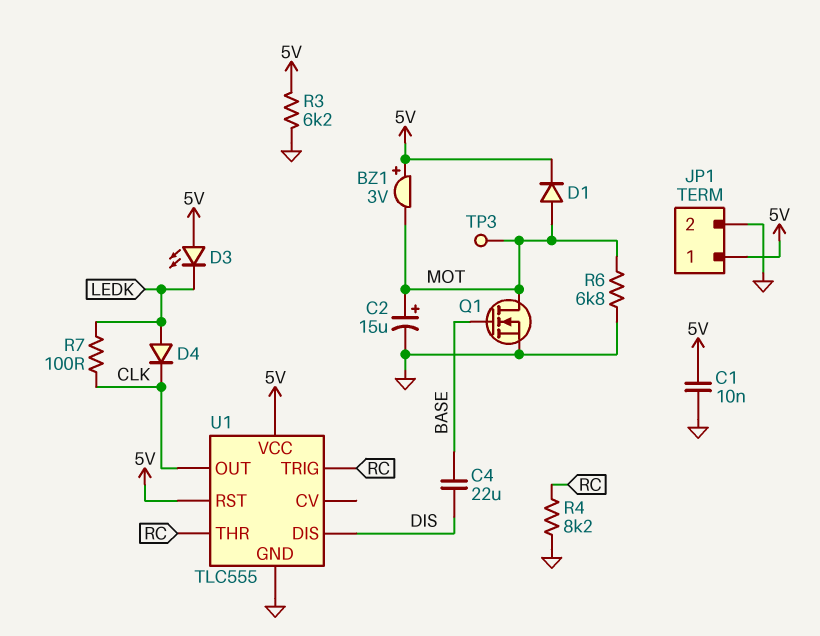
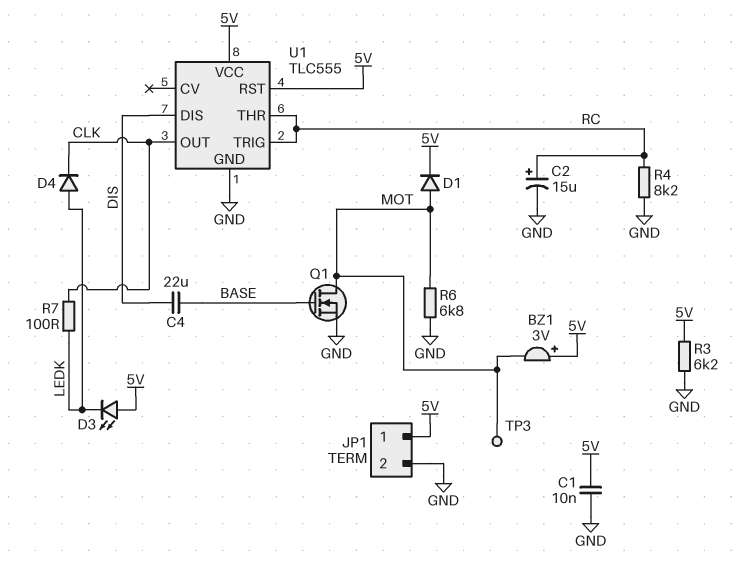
C2: 15uF (plus MOT, minus GND) -> 15uF (plus RC, minus GND)

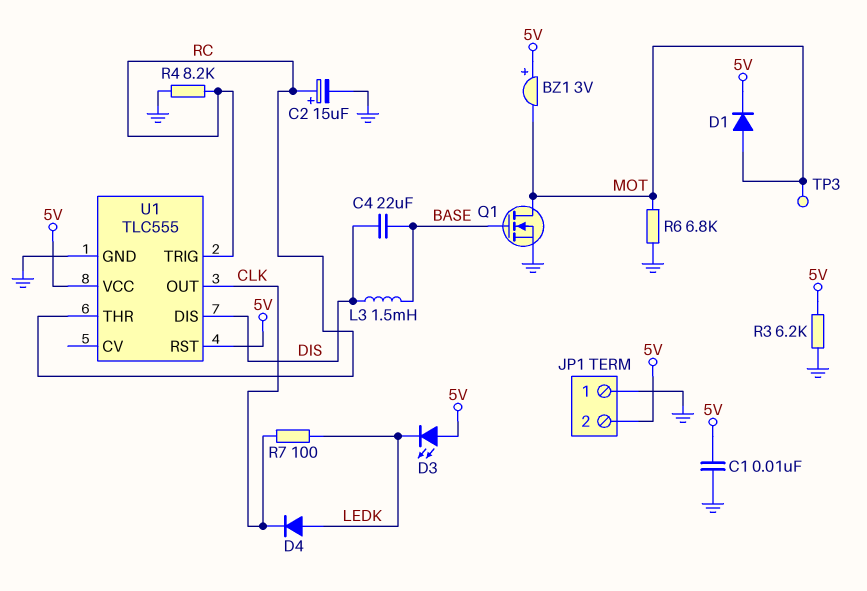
JP1 pin 1: 5V -> GND
JP1 pin 2: GND -> 5V
L3: none -> 1.5mH (BASE, DIS)

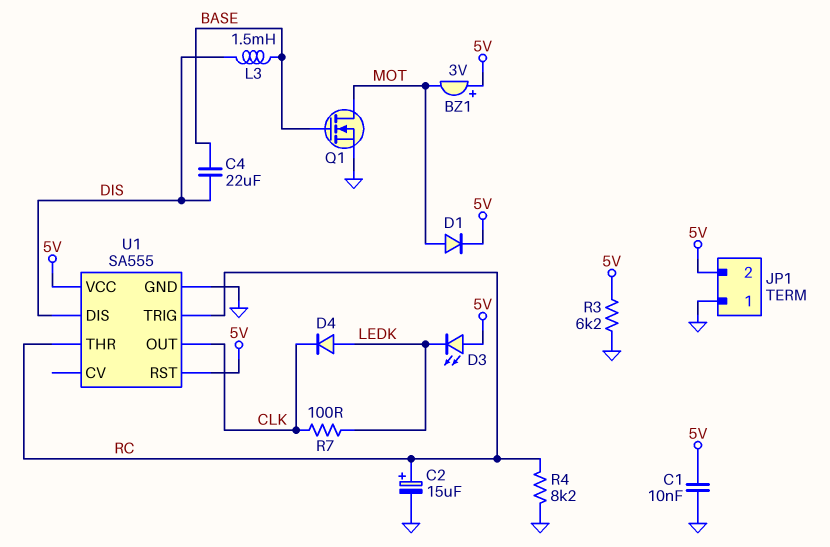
R6: 6.8k (GND, MOT) -> none
TP3: test point (MOT) -> none
U1: TLC555 -> SA555

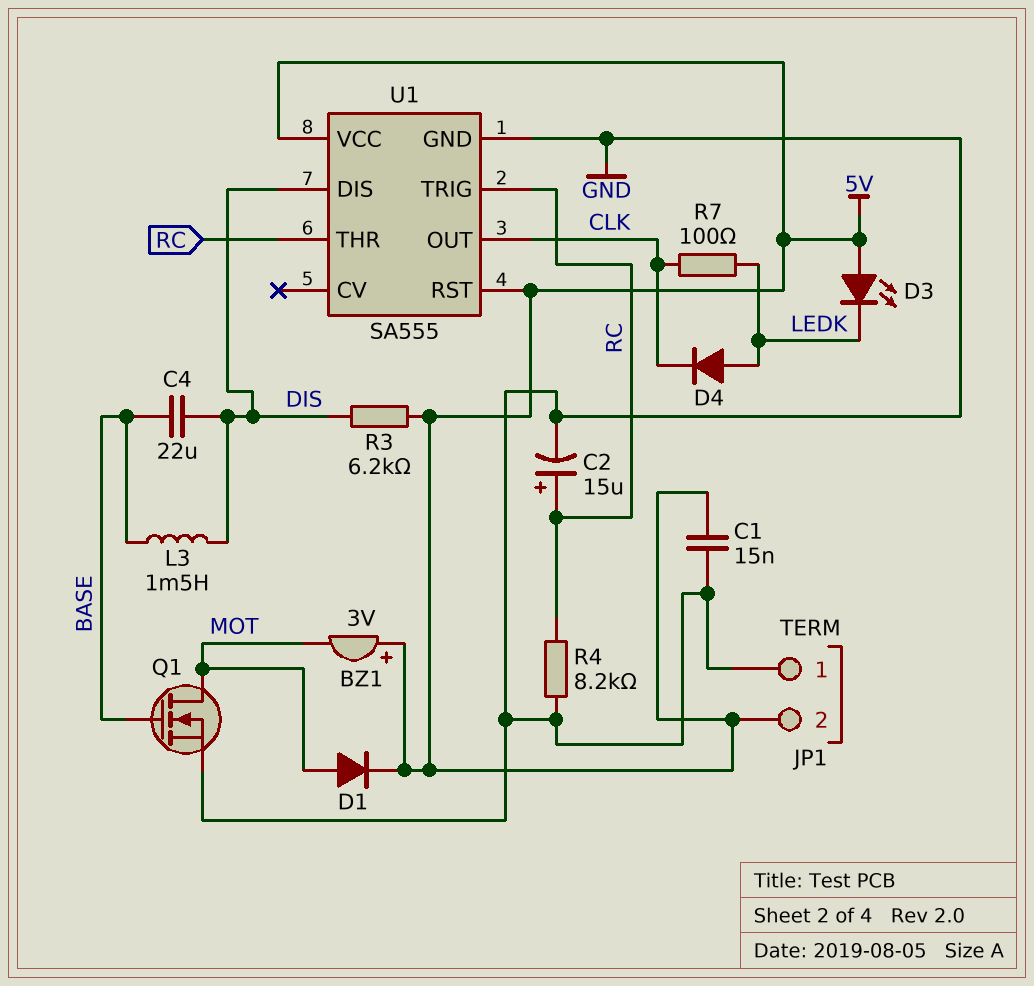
C1: 10nF (5V, GND) -> 15nF (5V, GND)
R3: 6.2k (5V, GND) -> 6.2k (5V, DIS)

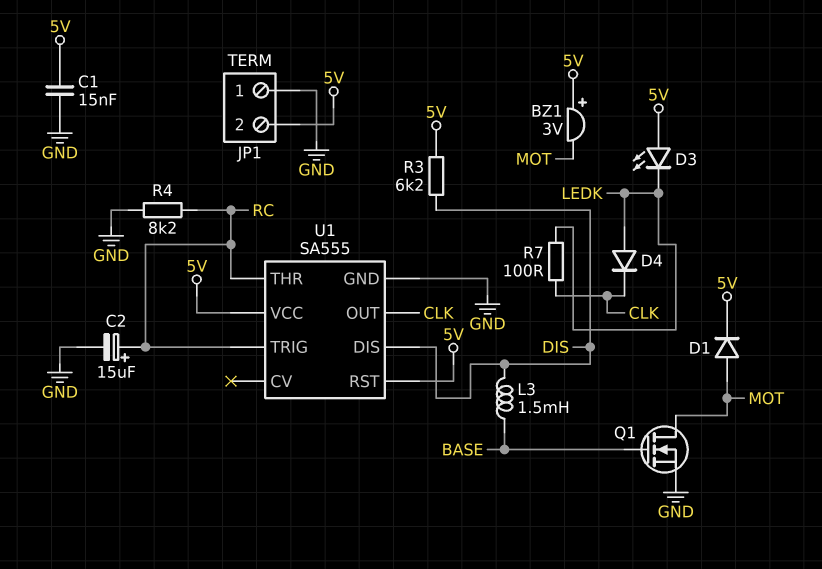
C4: 22uF (BASE, DIS) -> none

